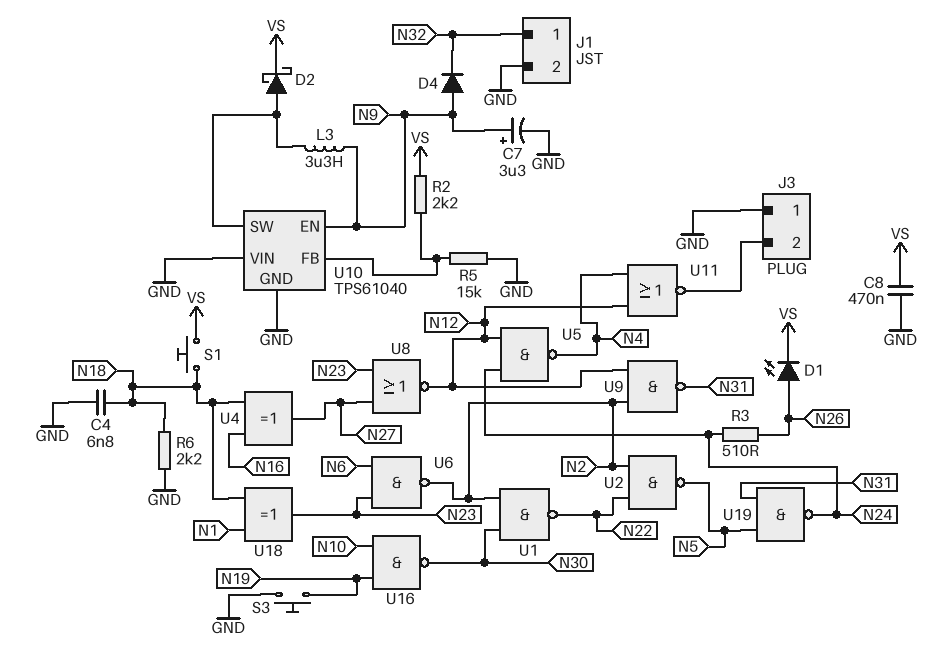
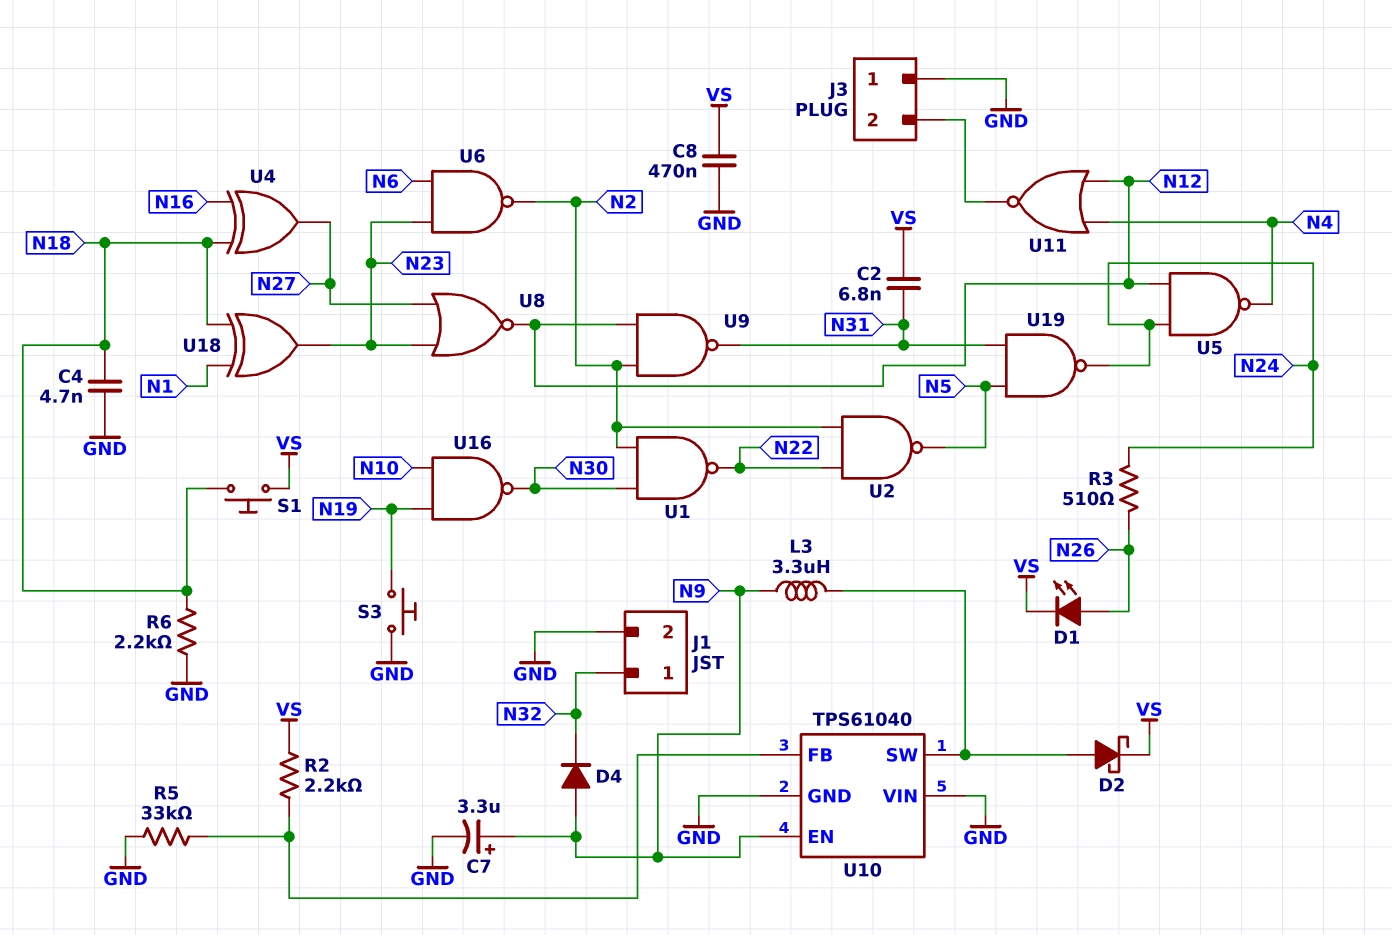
C2: none -> 6.8nF (N31, VS)
C4: 6.8nF (GND, N18) -> 4.7nF (GND, N18)
R5: 15k (GND, U10/FB) -> 33k (GND, U10/FB)

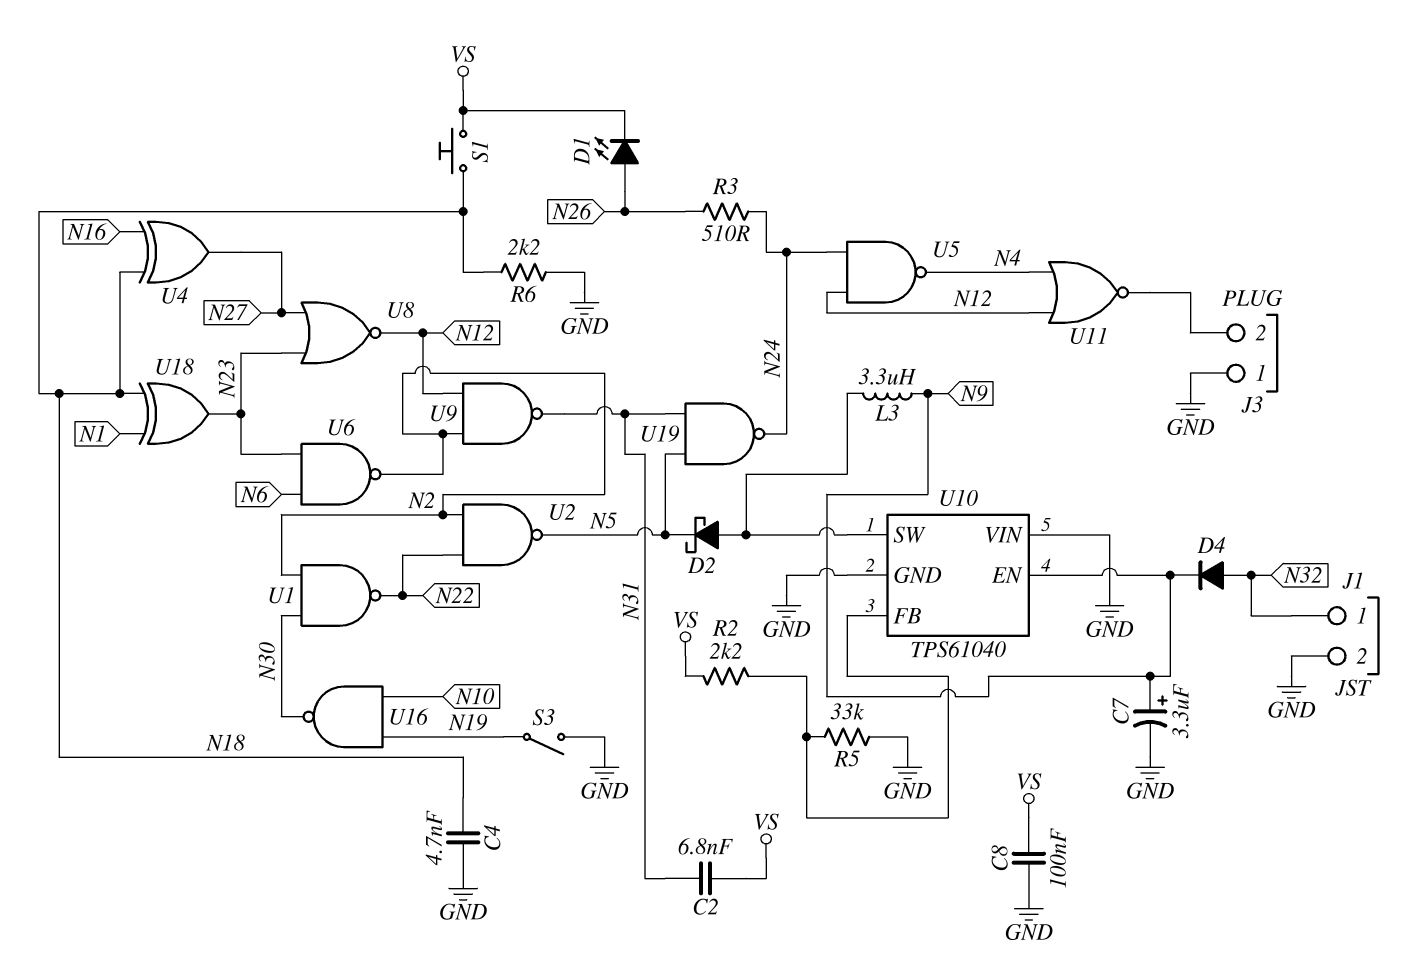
C8: 470nF (GND, VS) -> 100nF (GND, VS)
D2: schottky (A U10/SW, K VS) -> schottky (A U10/SW, K N5)
D4: diode (A N9, K N32) -> diode (A N32, K N9)
S3: button (GND, N19) -> switch (GND, N19)

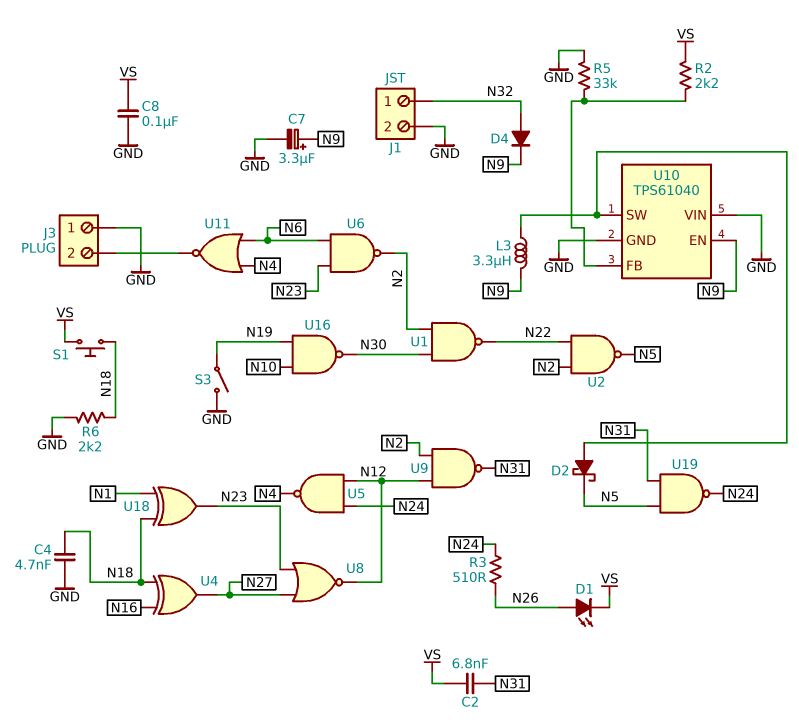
U11: NOR (in N4, in N12, out J3/2) -> NOR (in N4, in N6, out J3/2)

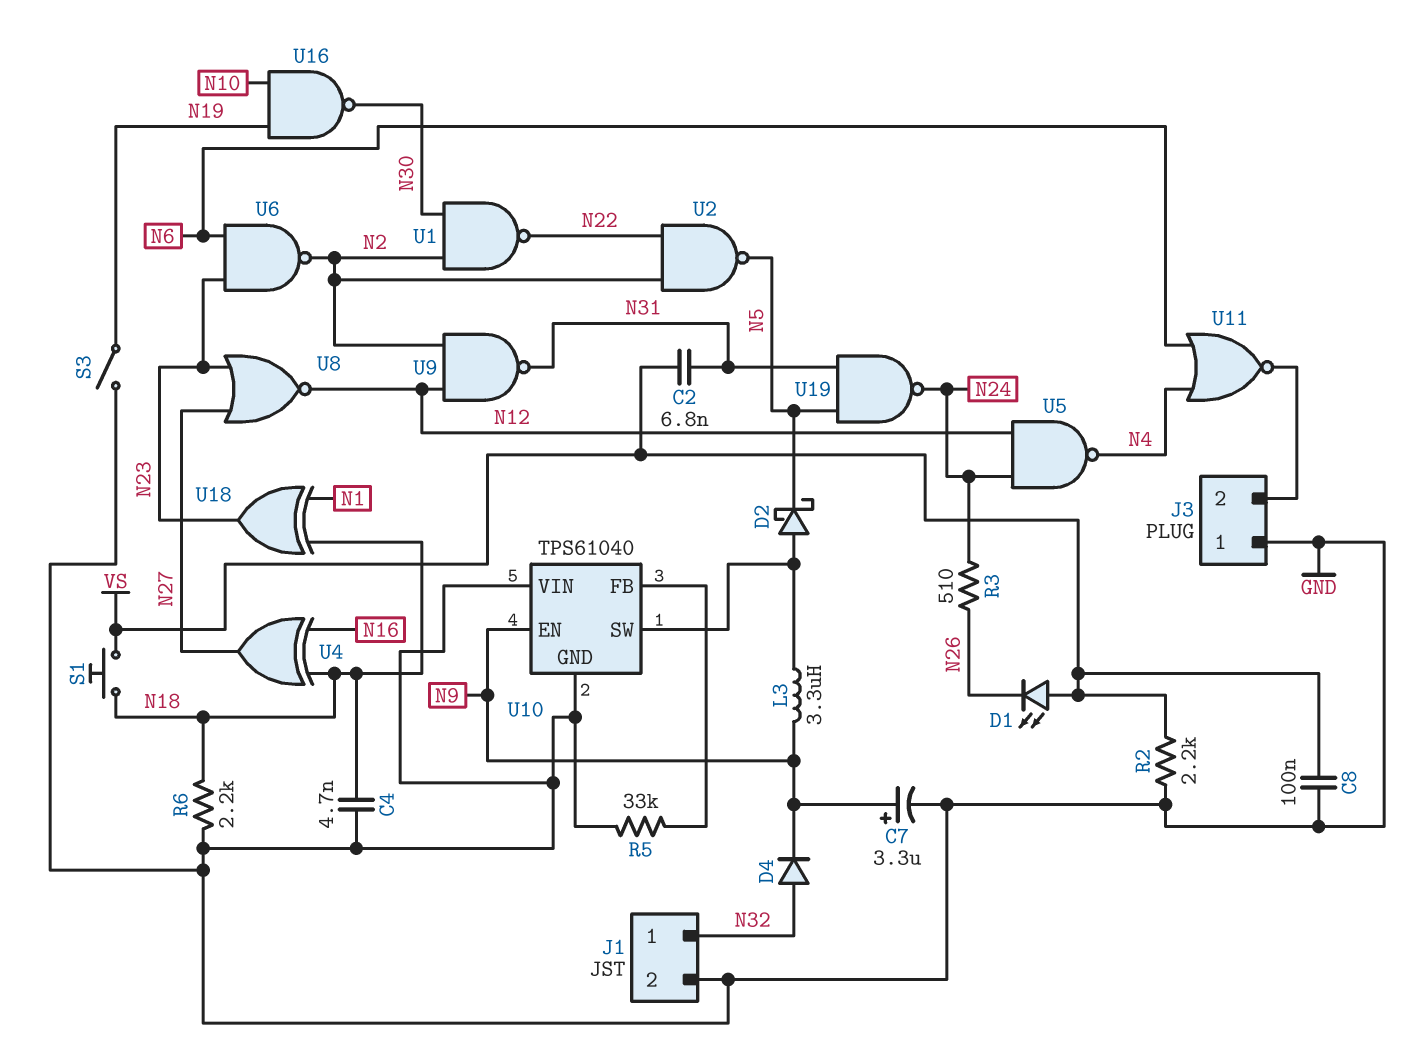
D1: LED (A N26, K VS) -> LED (A VS, K N26)
R2: 2.2k (U10/FB, VS) -> 2.2k (GND, VS)

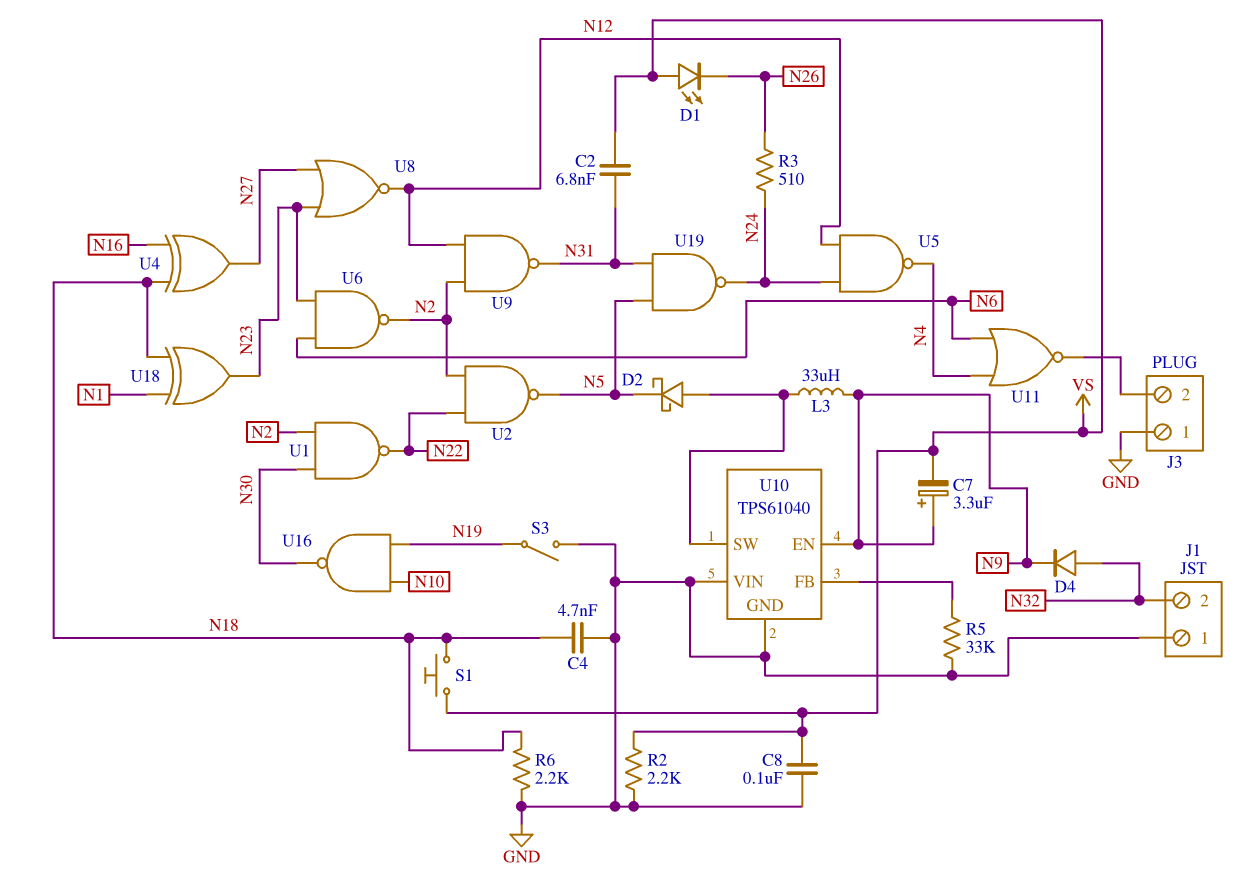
C7: 3.3uF (plus N9, minus GND) -> 3.3uF (plus N9, minus VS)
J1 pin 1: N32 -> GND
J1 pin 2: GND -> N32
L3: 3.3uH (N9, U10/SW) -> 33uH (N9, U10/SW)

